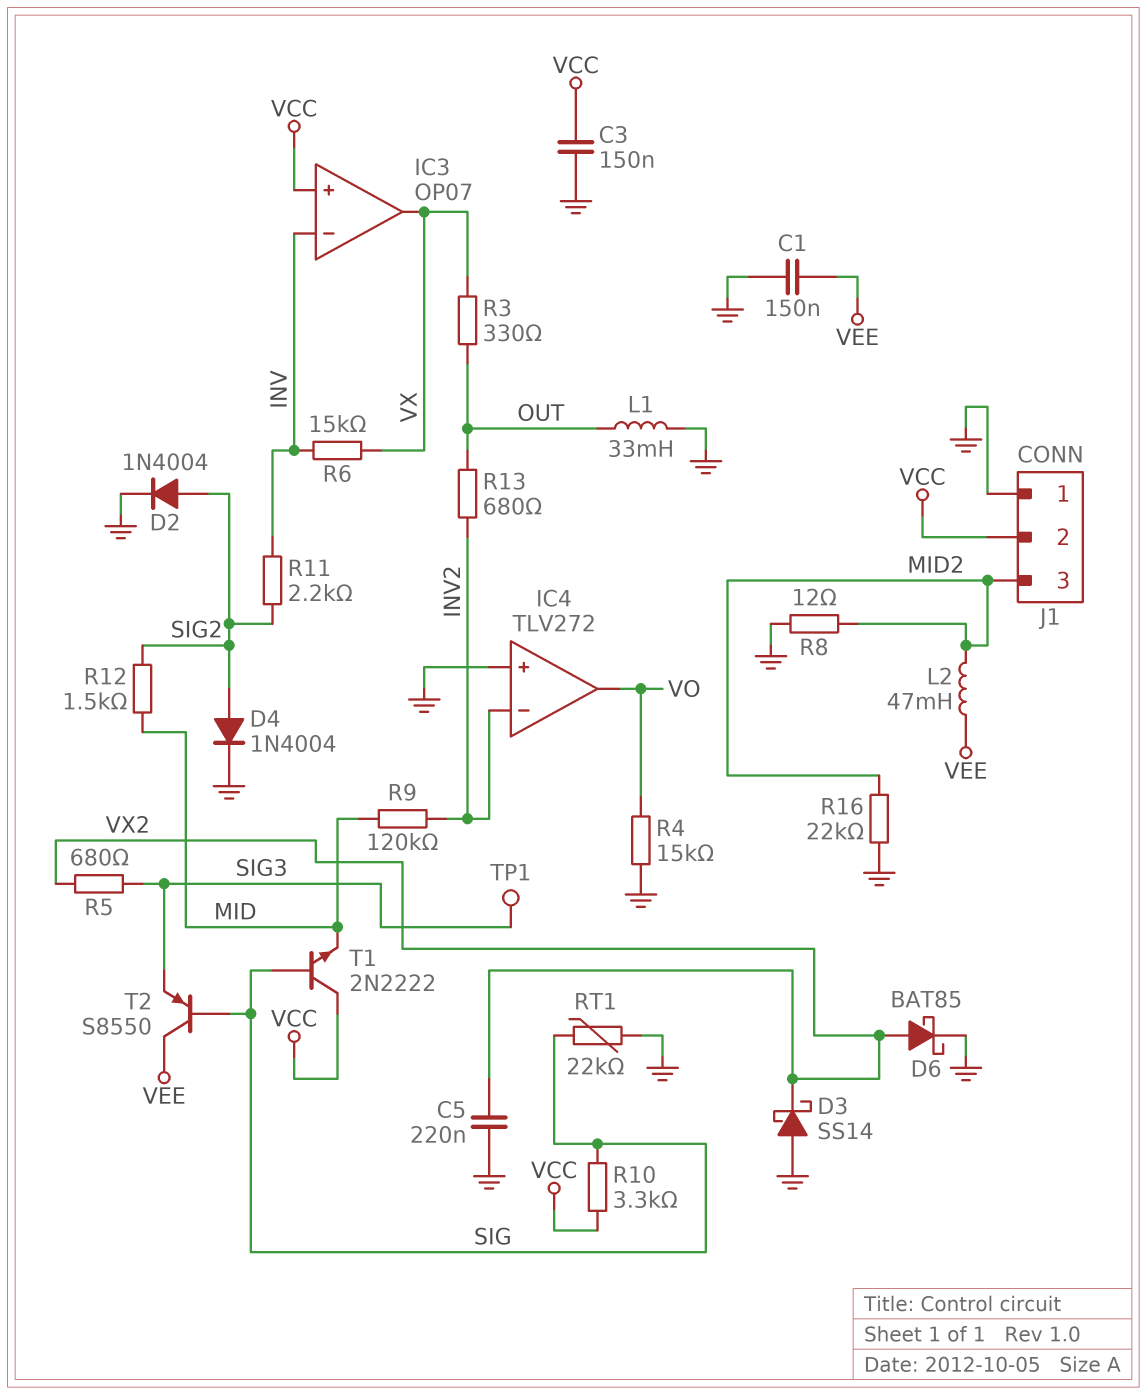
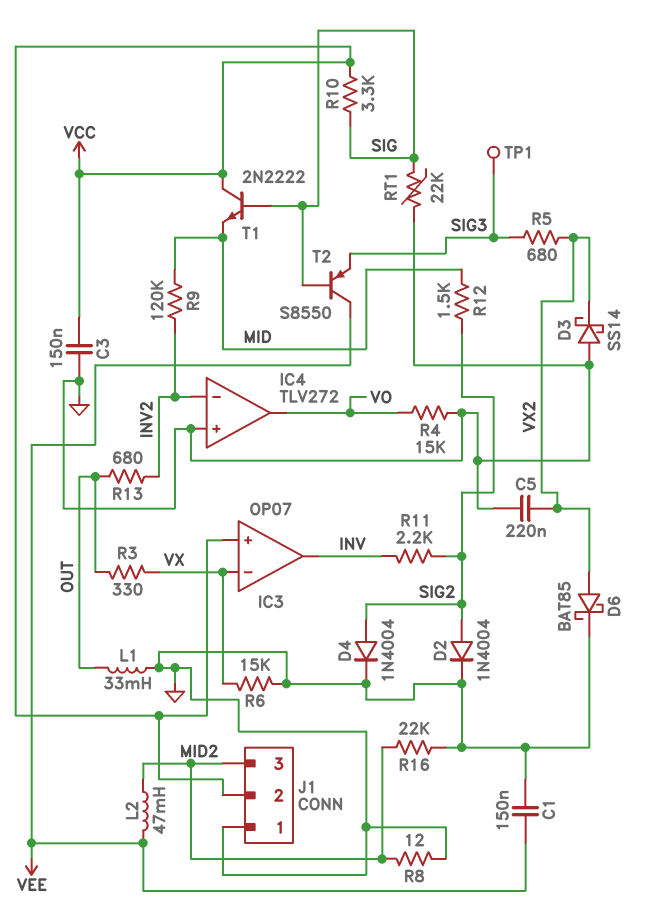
IC3 pin in-: INV -> VX
IC3 pin out: VX -> INV
R6: 15k (INV, VX) -> 15k (GND, VX)

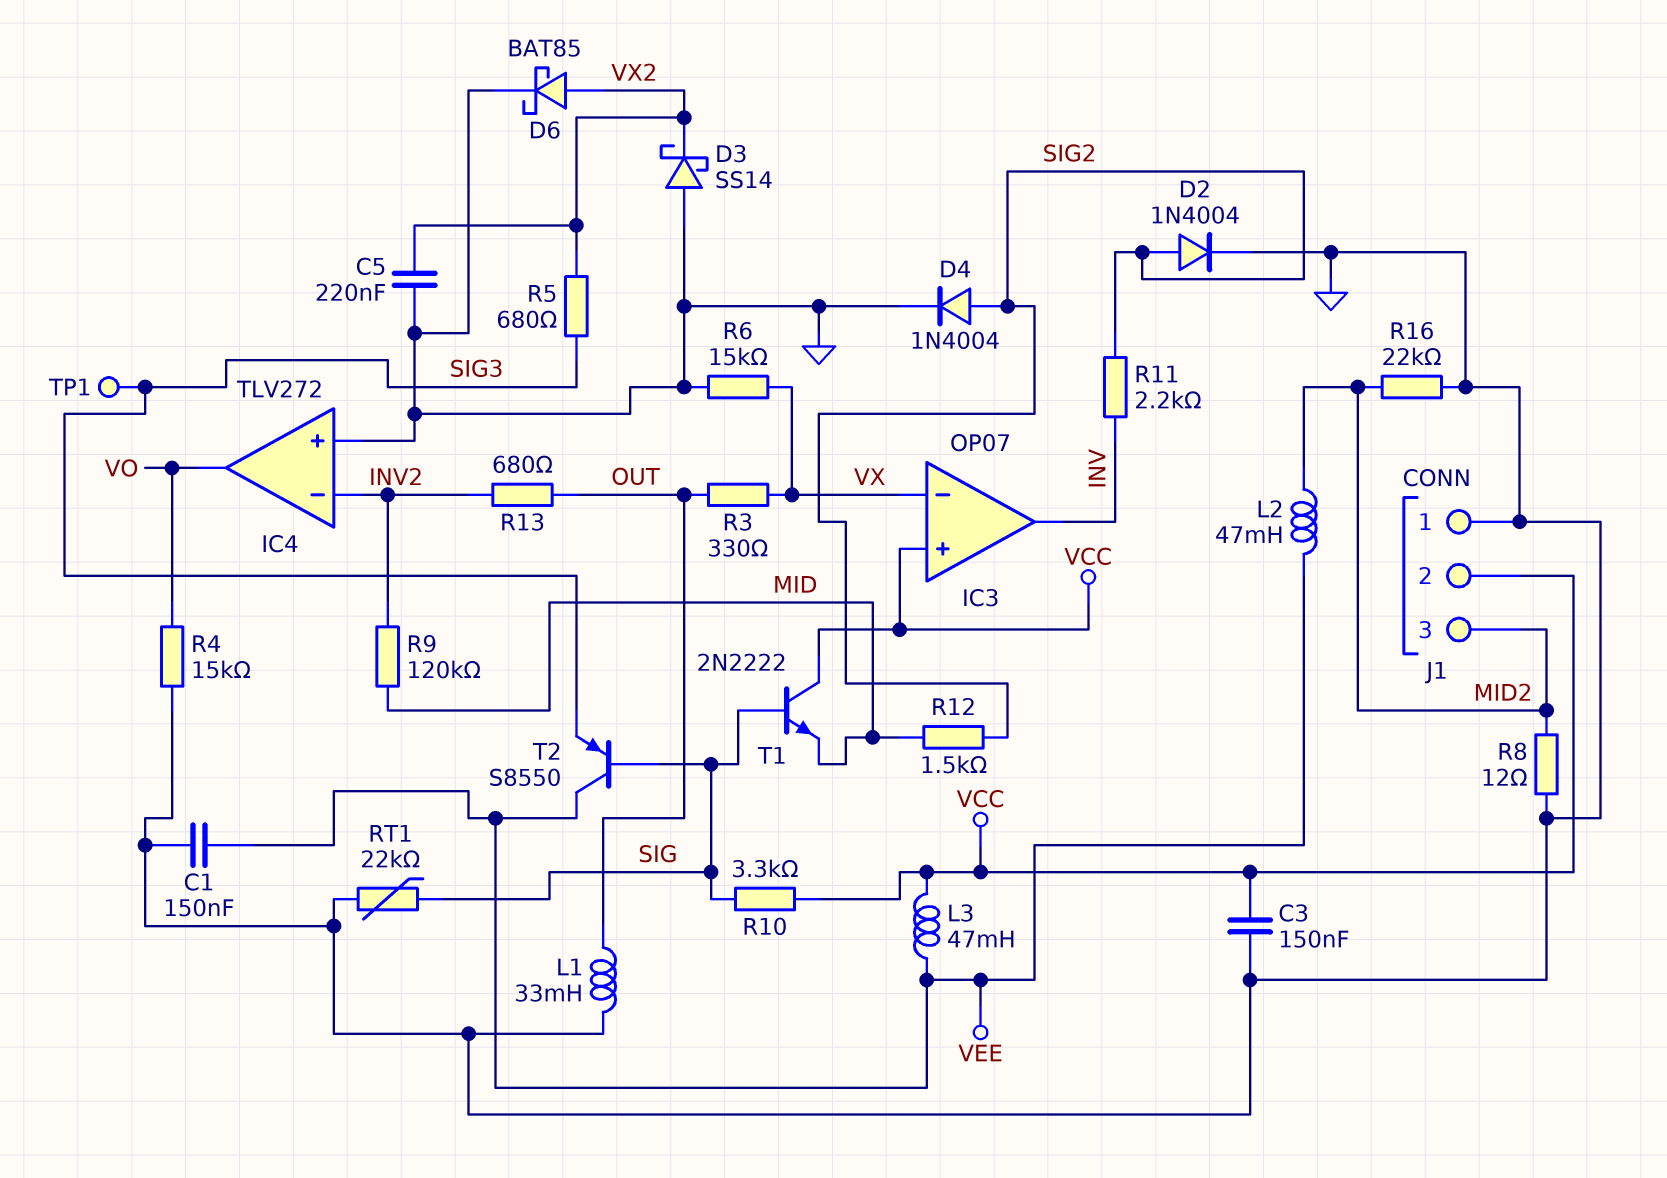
L3: none -> 47mH (VCC, VEE)

